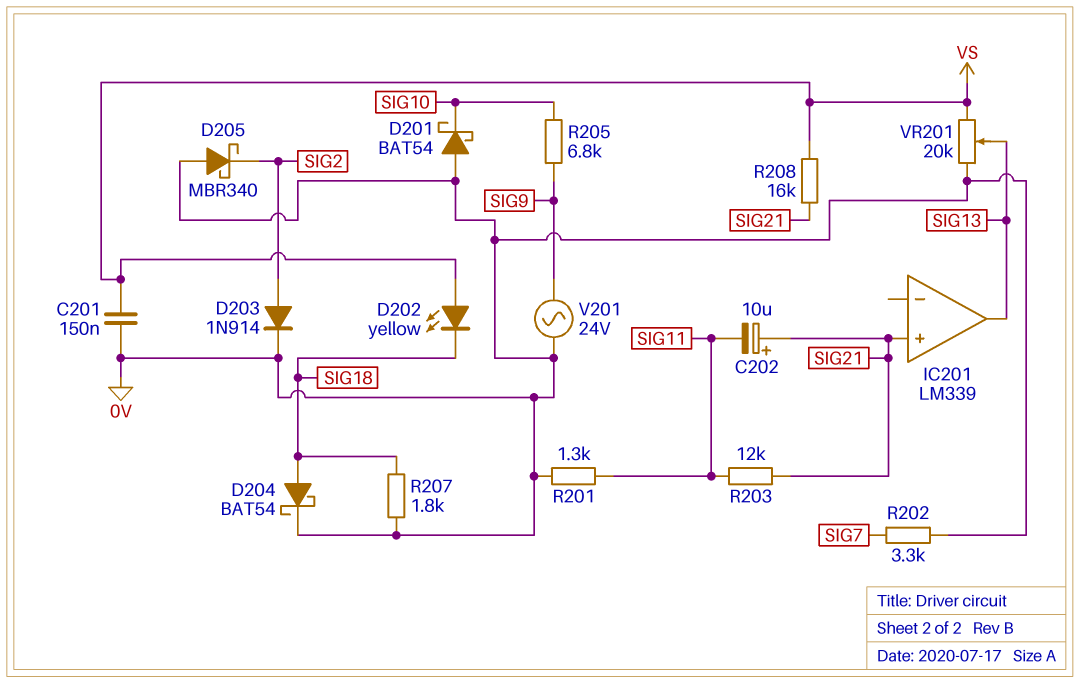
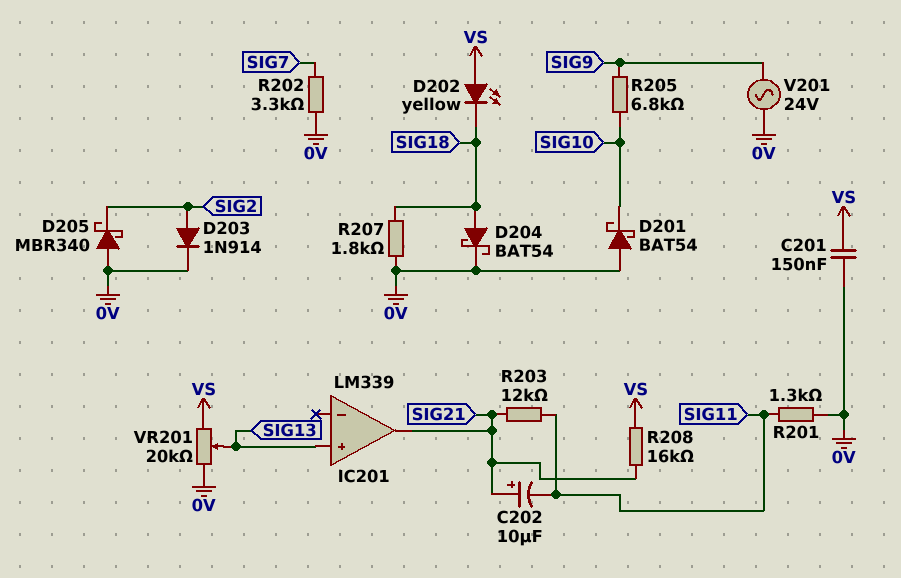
IC201 pin in+: SIG21 -> SIG13
IC201 pin out: SIG13 -> SIG21

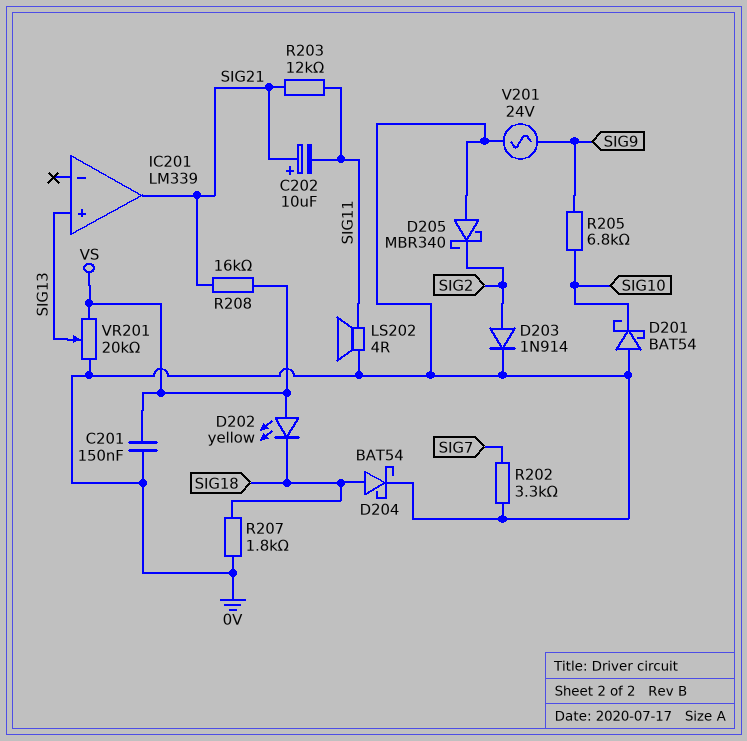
LS202: none -> speaker 4R (0V, SIG11)
R201: 1.3k (0V, SIG11) -> none

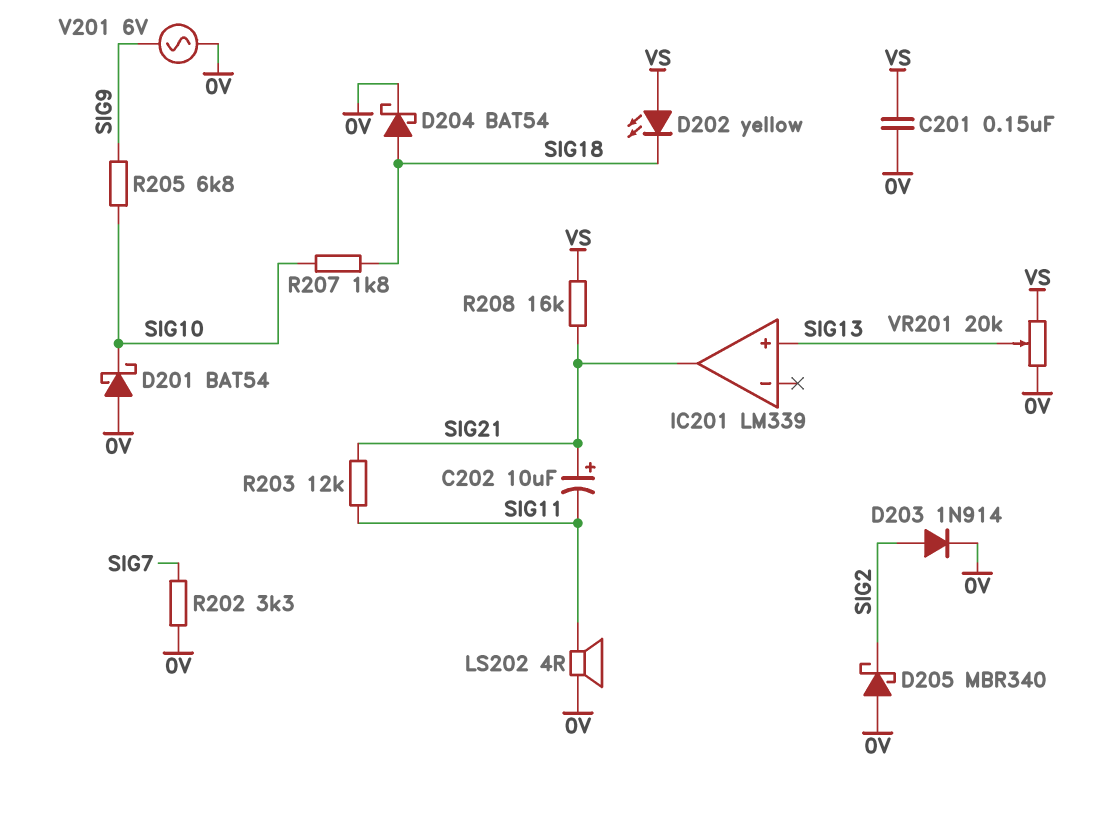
R207: 1.8k (0V, SIG18) -> 1.8k (SIG10, SIG18)
V201: AC 24V (0V, SIG9) -> AC 6V (0V, SIG9)

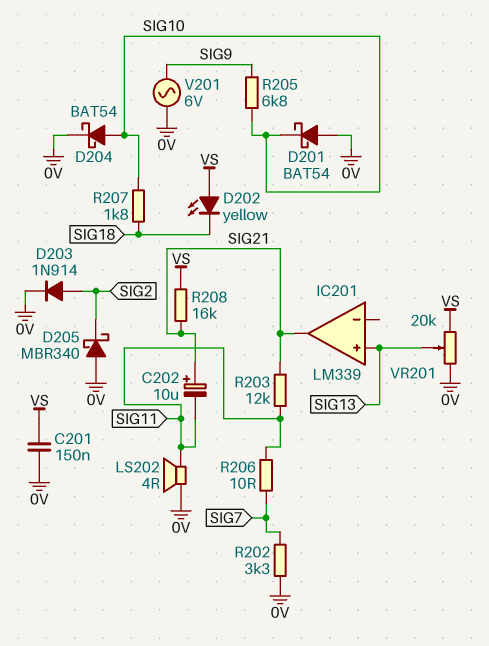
D204: schottky BAT54 (A SIG18, K 0V) -> schottky BAT54 (A SIG10, K 0V)
R206: none -> 10 (SIG7, SIG11)

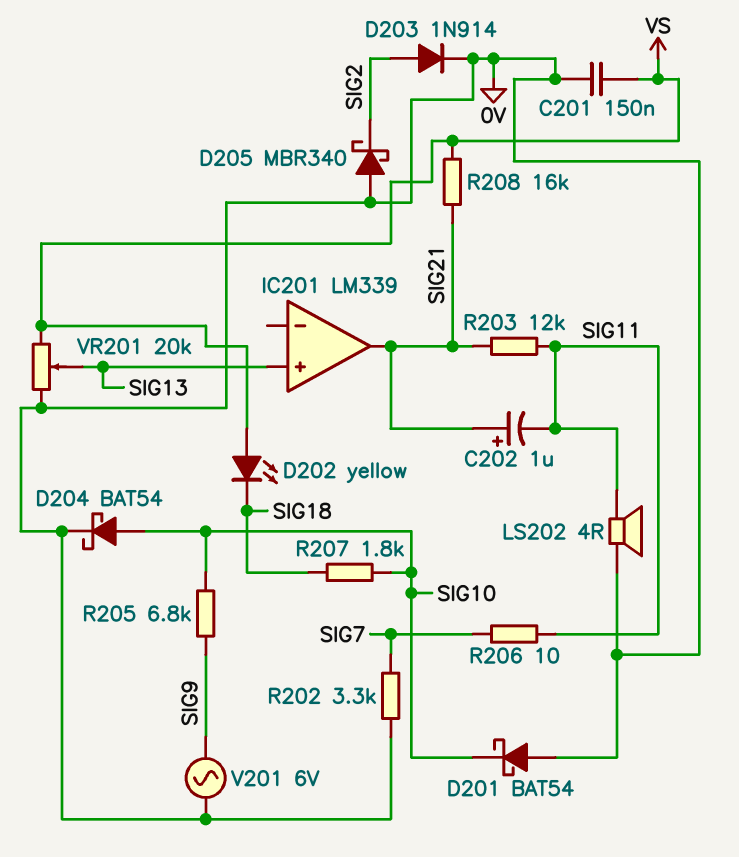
C202: 10uF (plus SIG21, minus SIG11) -> 1uF (plus SIG21, minus SIG11)

